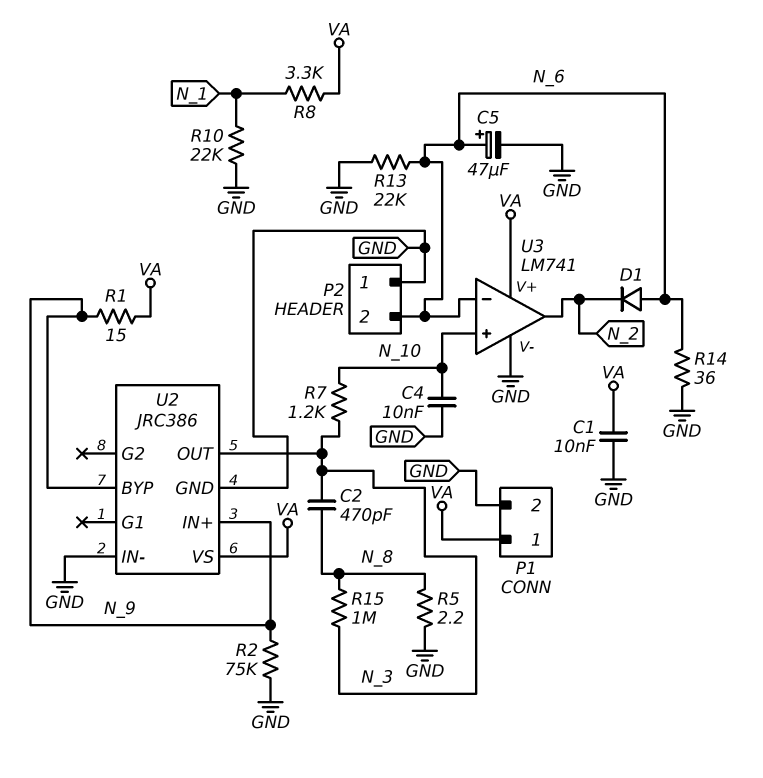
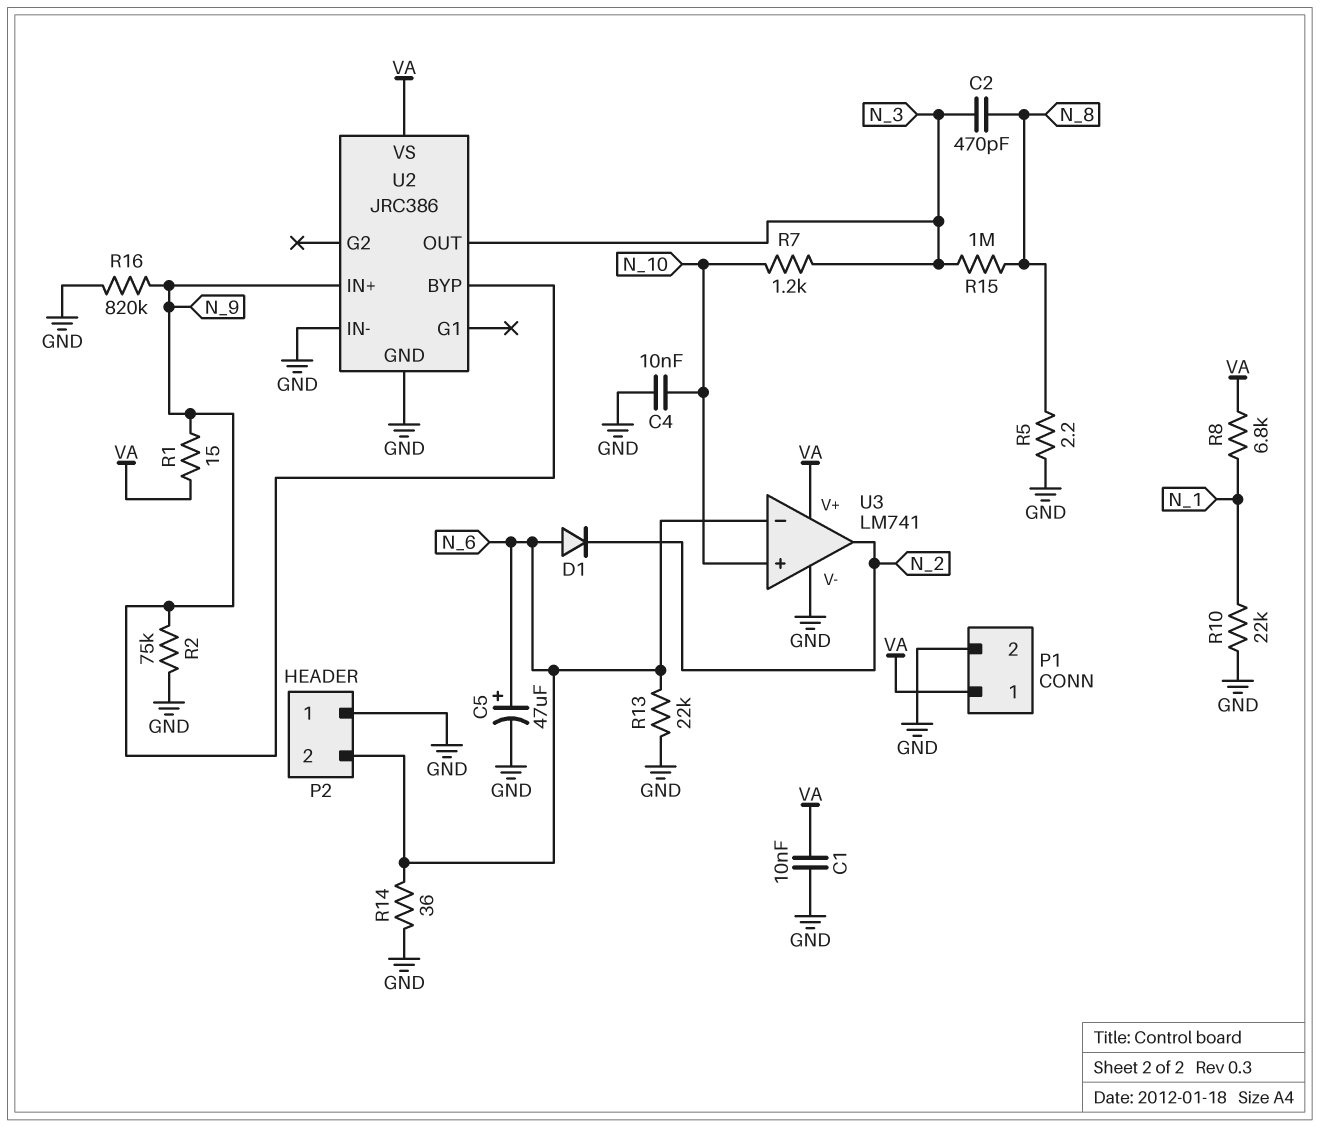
R8: 3.3k (N_1, VA) -> 6.8k (N_1, VA)
R16: none -> 820k (GND, N_9)

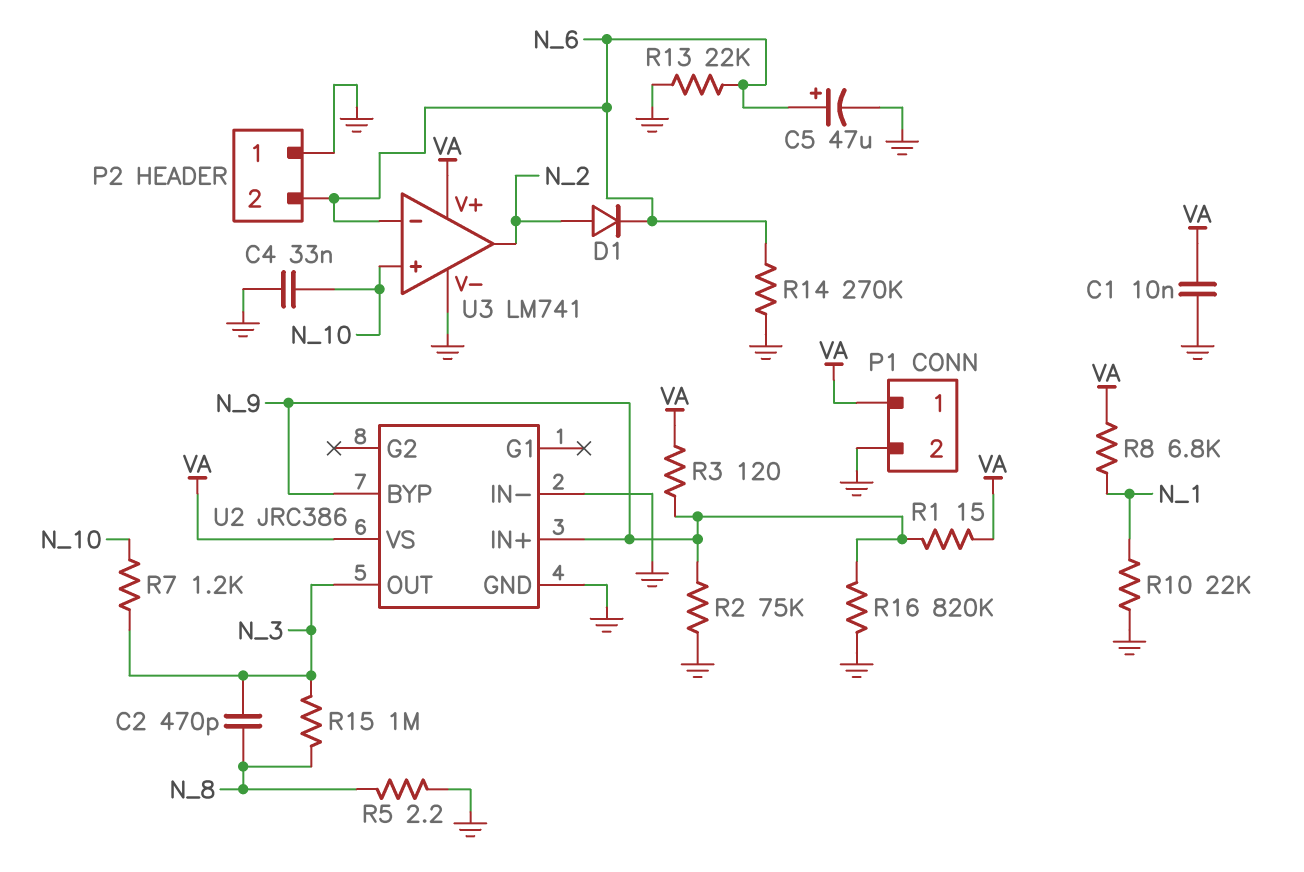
C4: 10nF (GND, N_10) -> 33nF (GND, N_10)
D1: diode (A N_6, K N_2) -> diode (A N_2, K N_6)
R3: none -> 120 (N_9, VA)
R14: 36 (GND, N_6) -> 270k (GND, N_6)

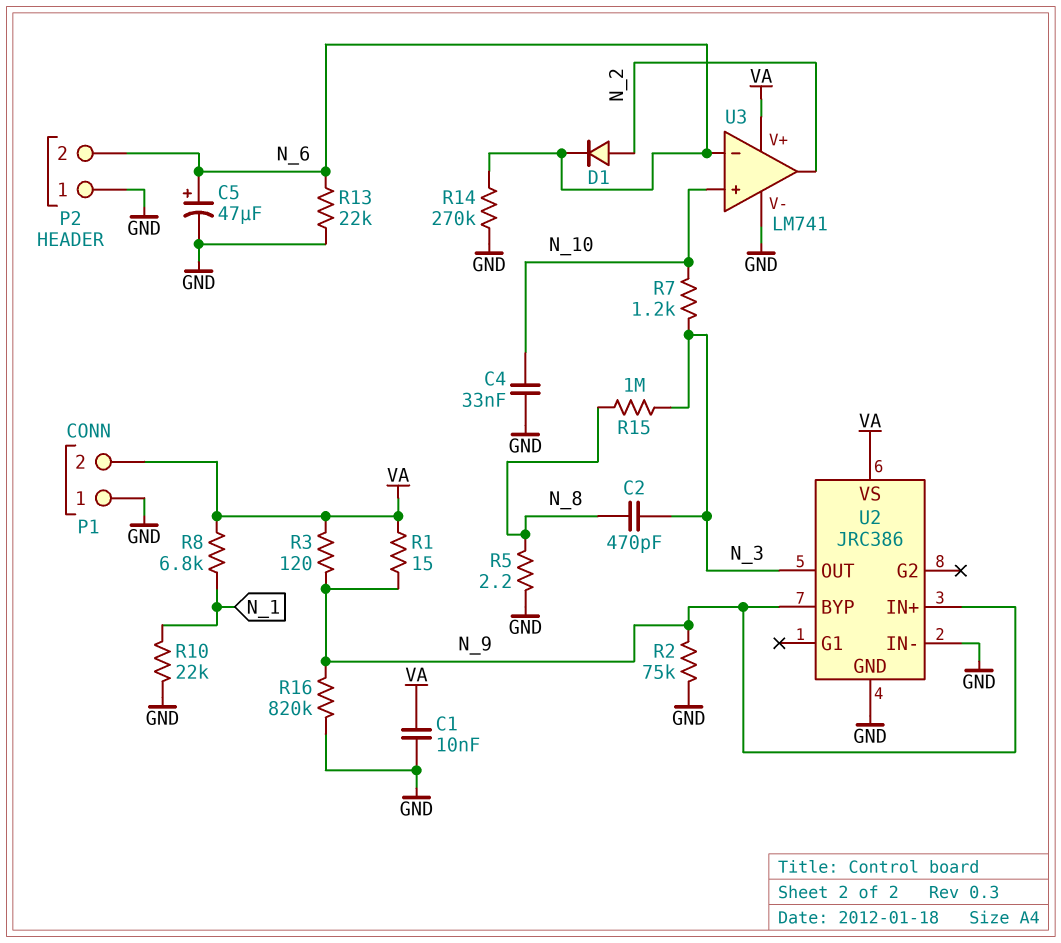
P1 pin 1: VA -> GND
P1 pin 2: GND -> VA

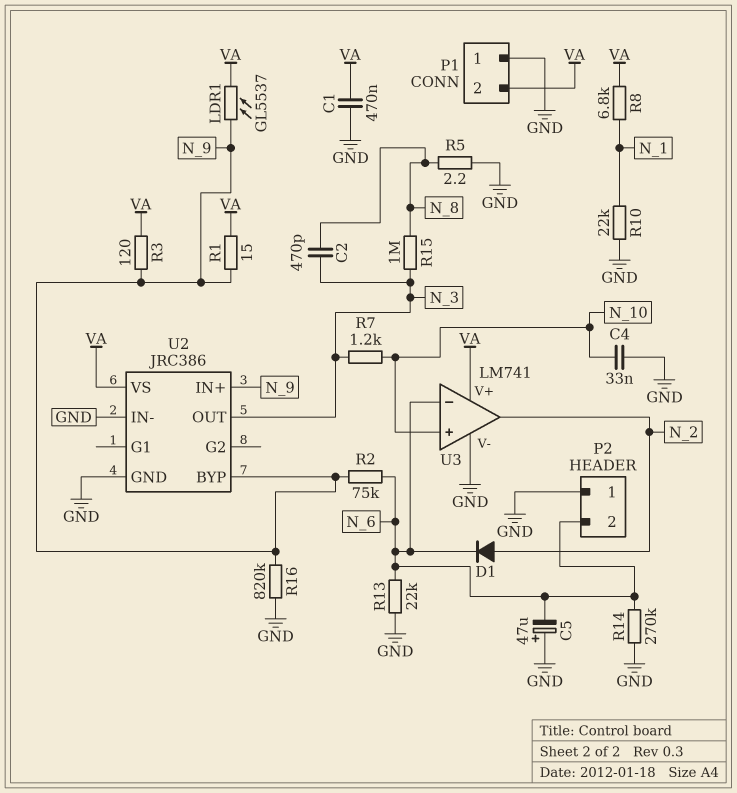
C1: 10nF (GND, VA) -> 470nF (GND, VA)
C5: 47uF (plus N_6, minus GND) -> 47uF (plus GND, minus N_6)
LDR1: none -> GL5537 (N_9, VA)
R2: 75k (GND, N_9) -> 75k (N_6, N_9)

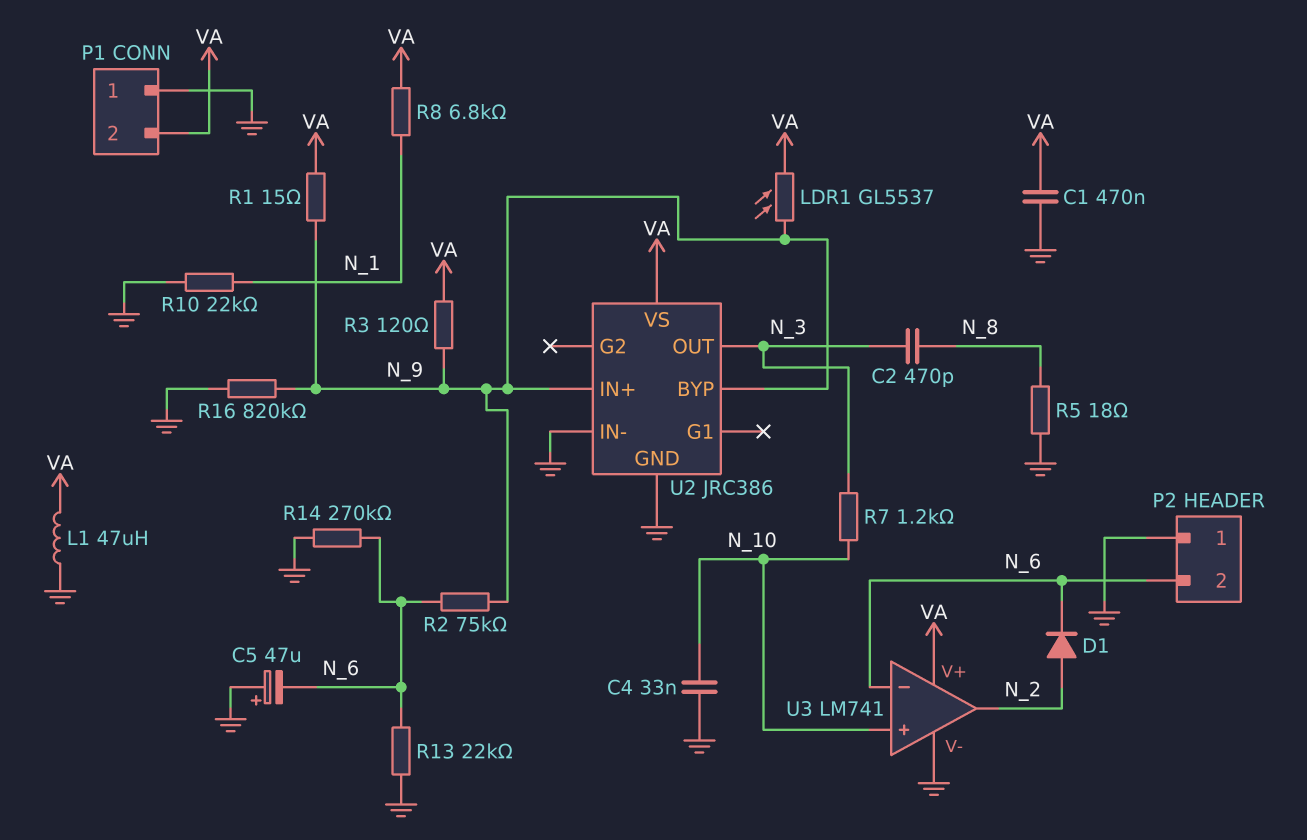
L1: none -> 47uH (GND, VA)
R5: 2.2 (GND, N_8) -> 18 (GND, N_8)
R15: 1M (N_3, N_8) -> none

